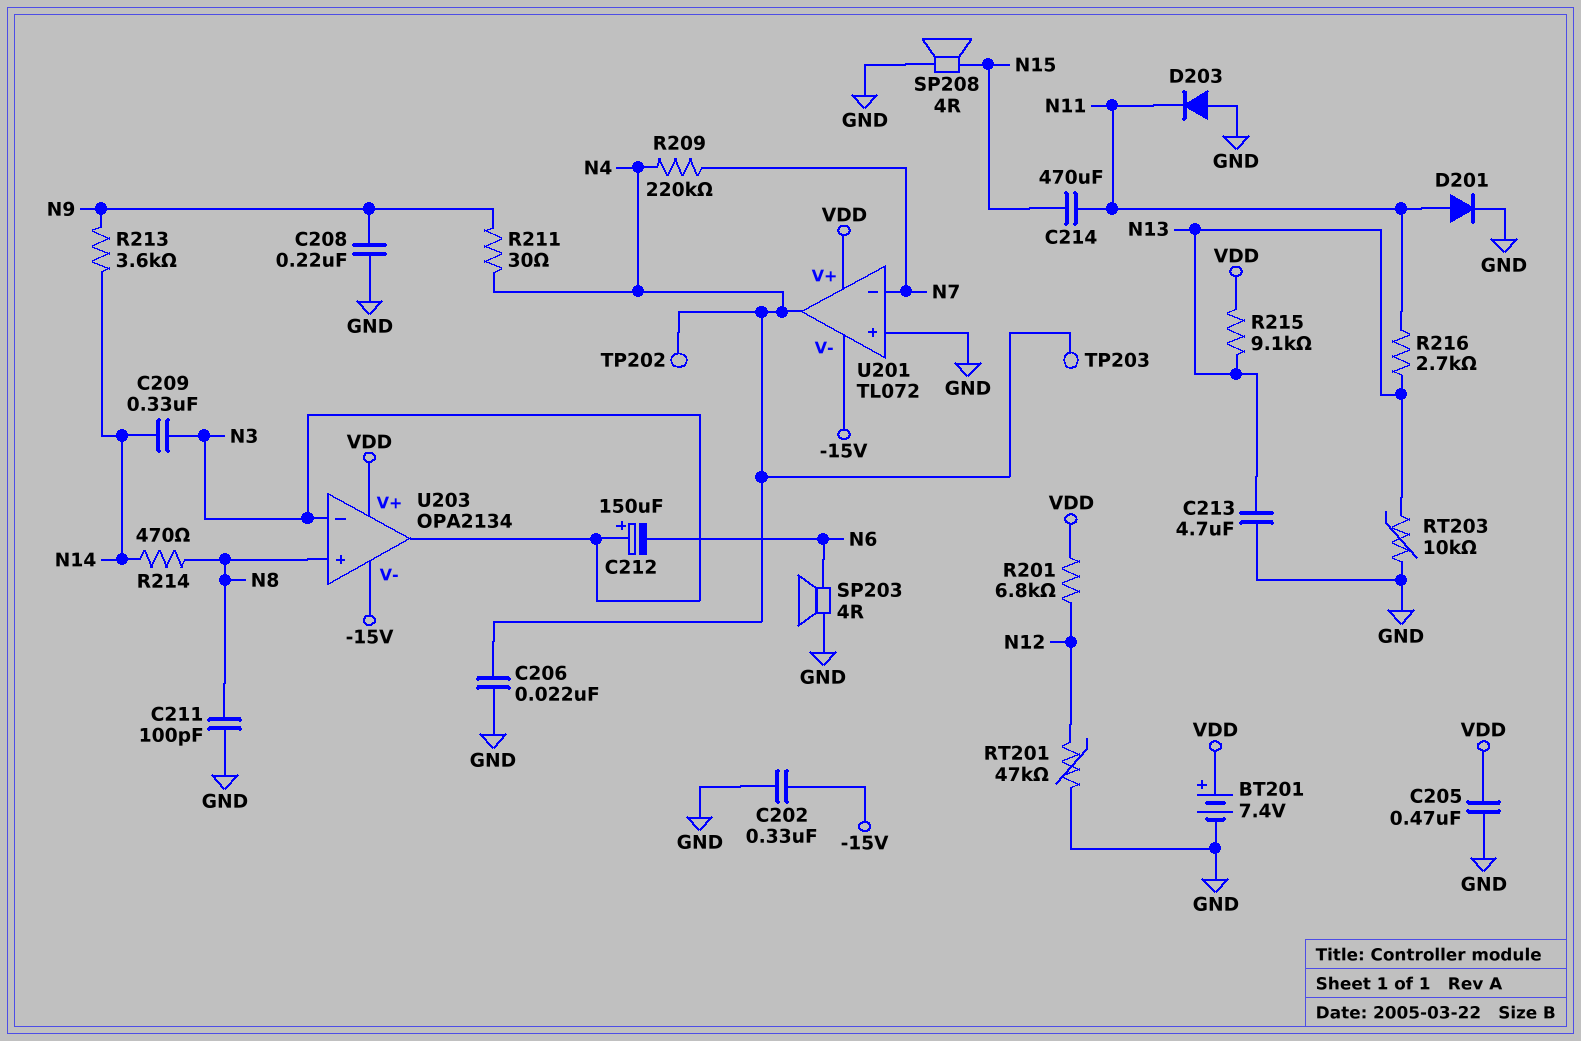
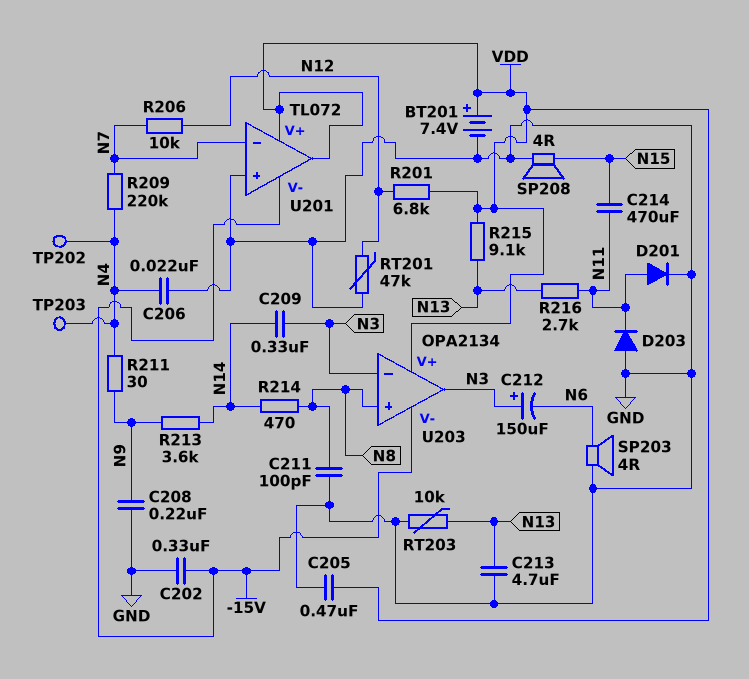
R206: none -> 10k (N7, N12)
U201 pin out: N4 -> VDD

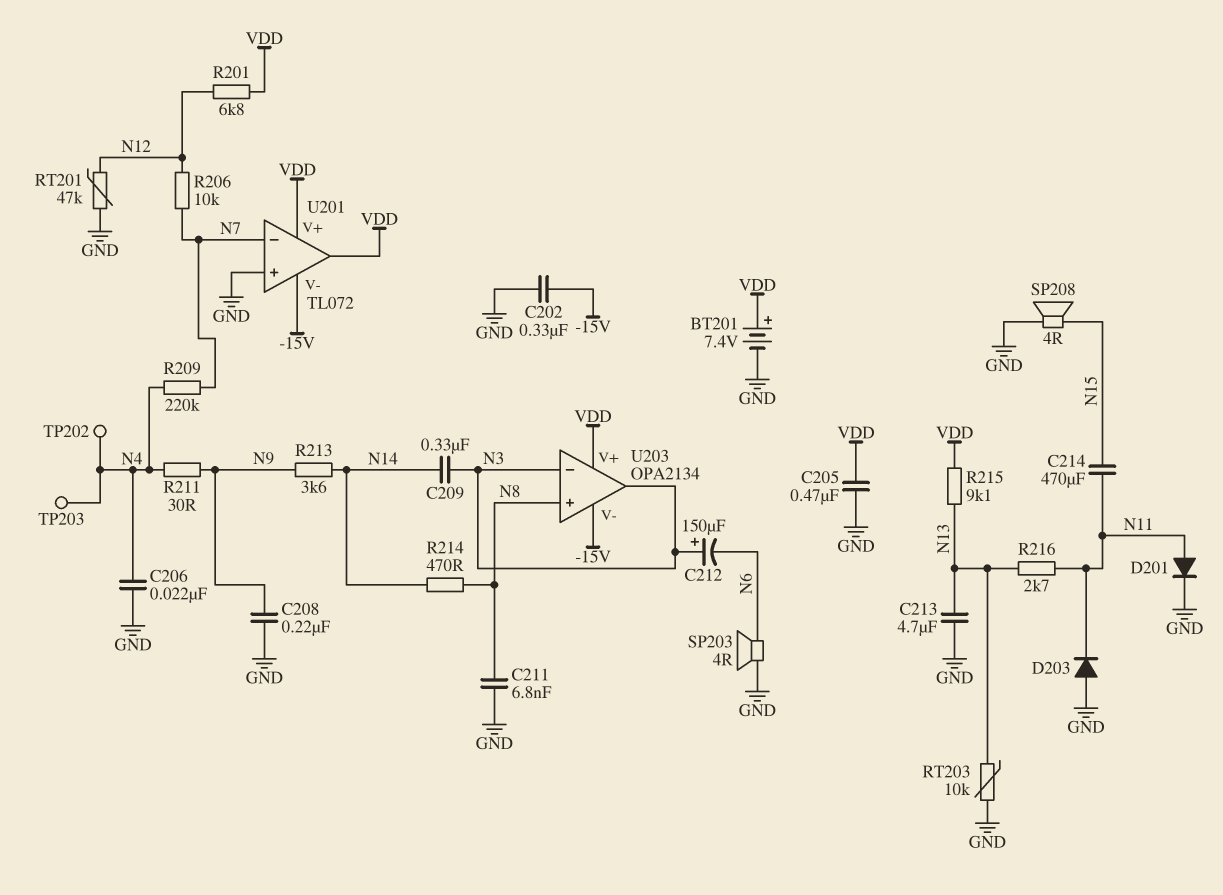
C211: 100pF (GND, N8) -> 6.8nF (GND, N8)

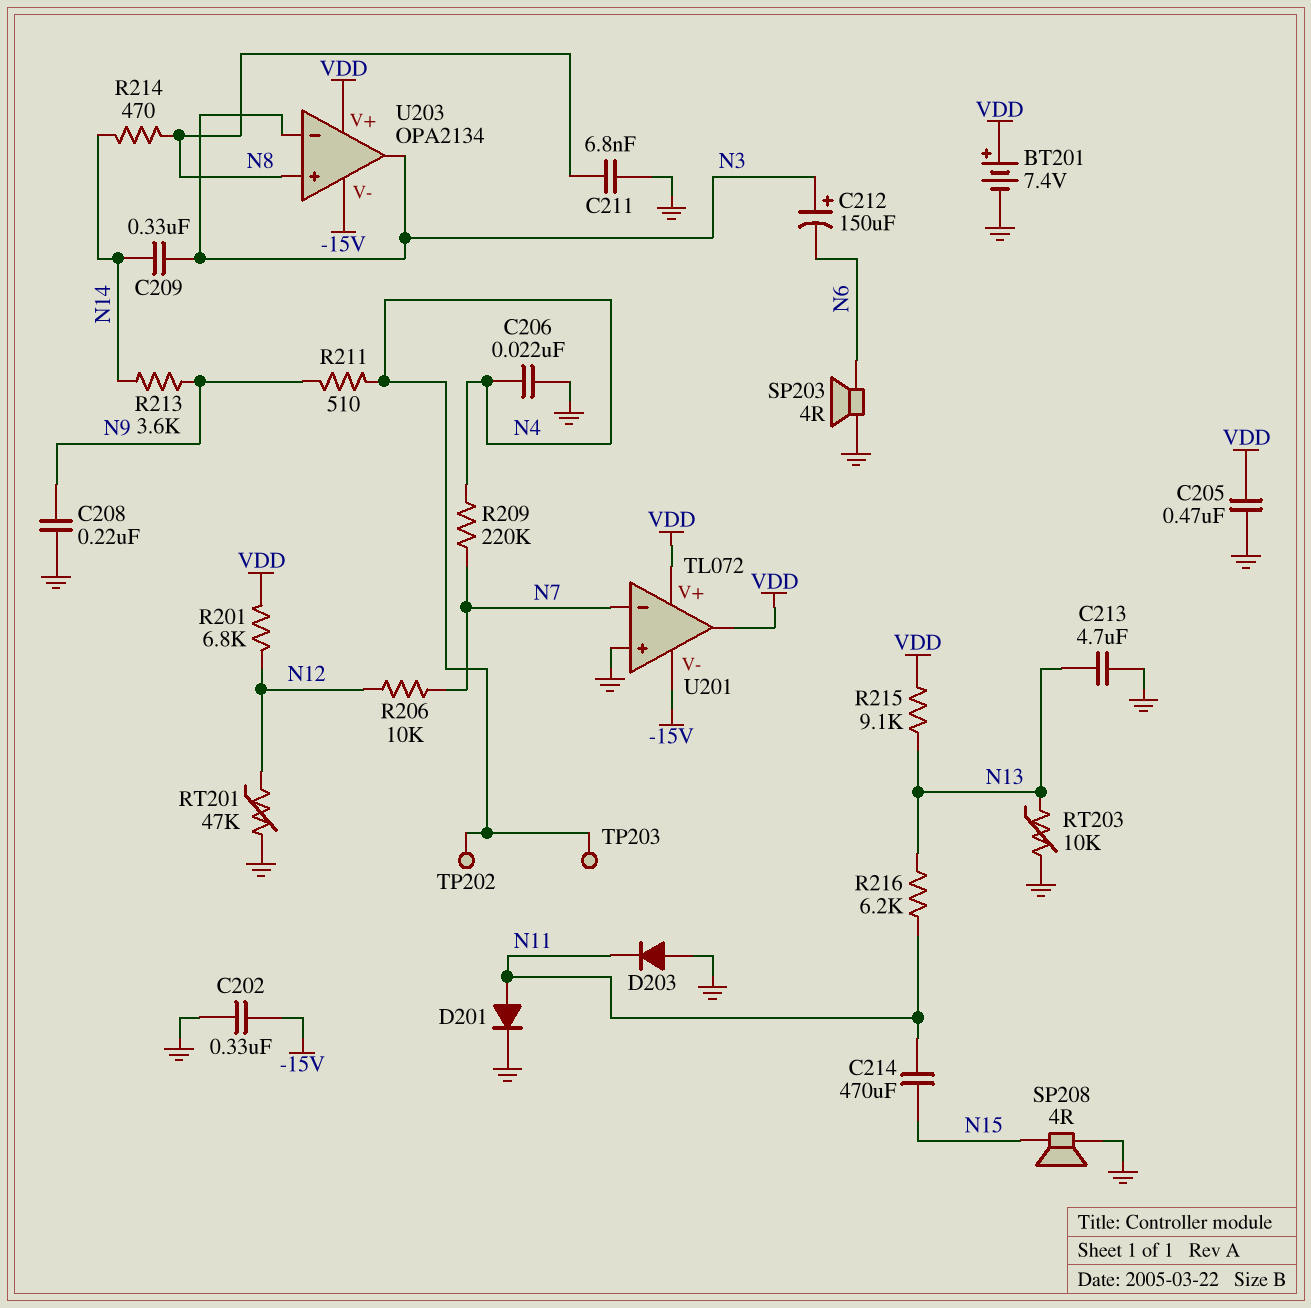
R211: 30 (N4, N9) -> 510 (N4, N9)
R216: 2.7k (N11, N13) -> 6.2k (N11, N13)

